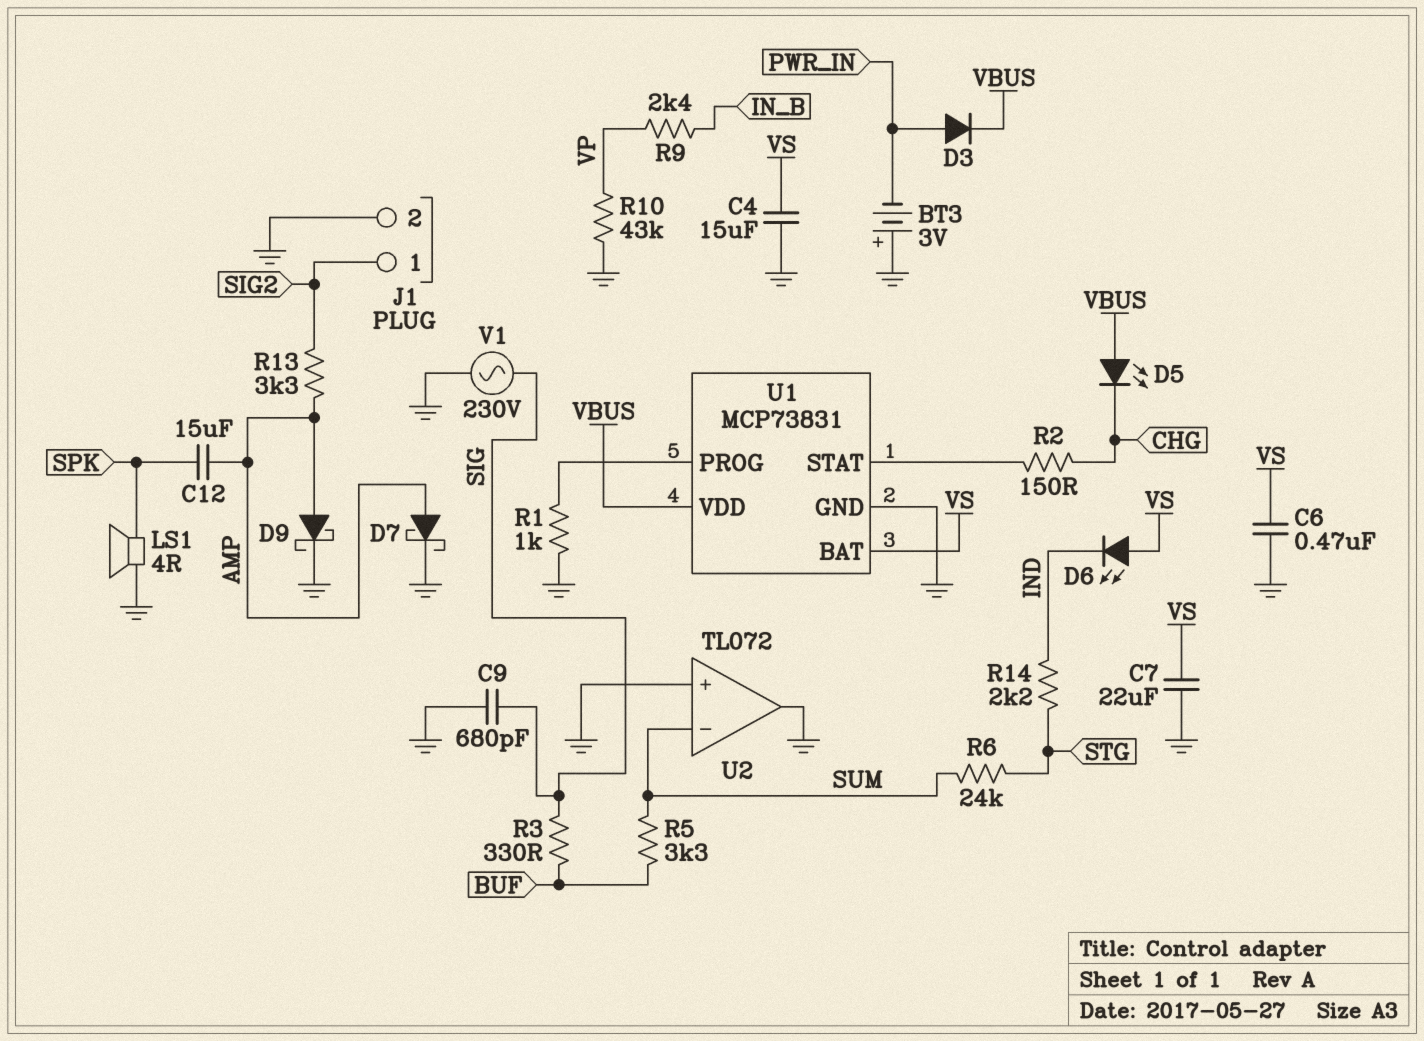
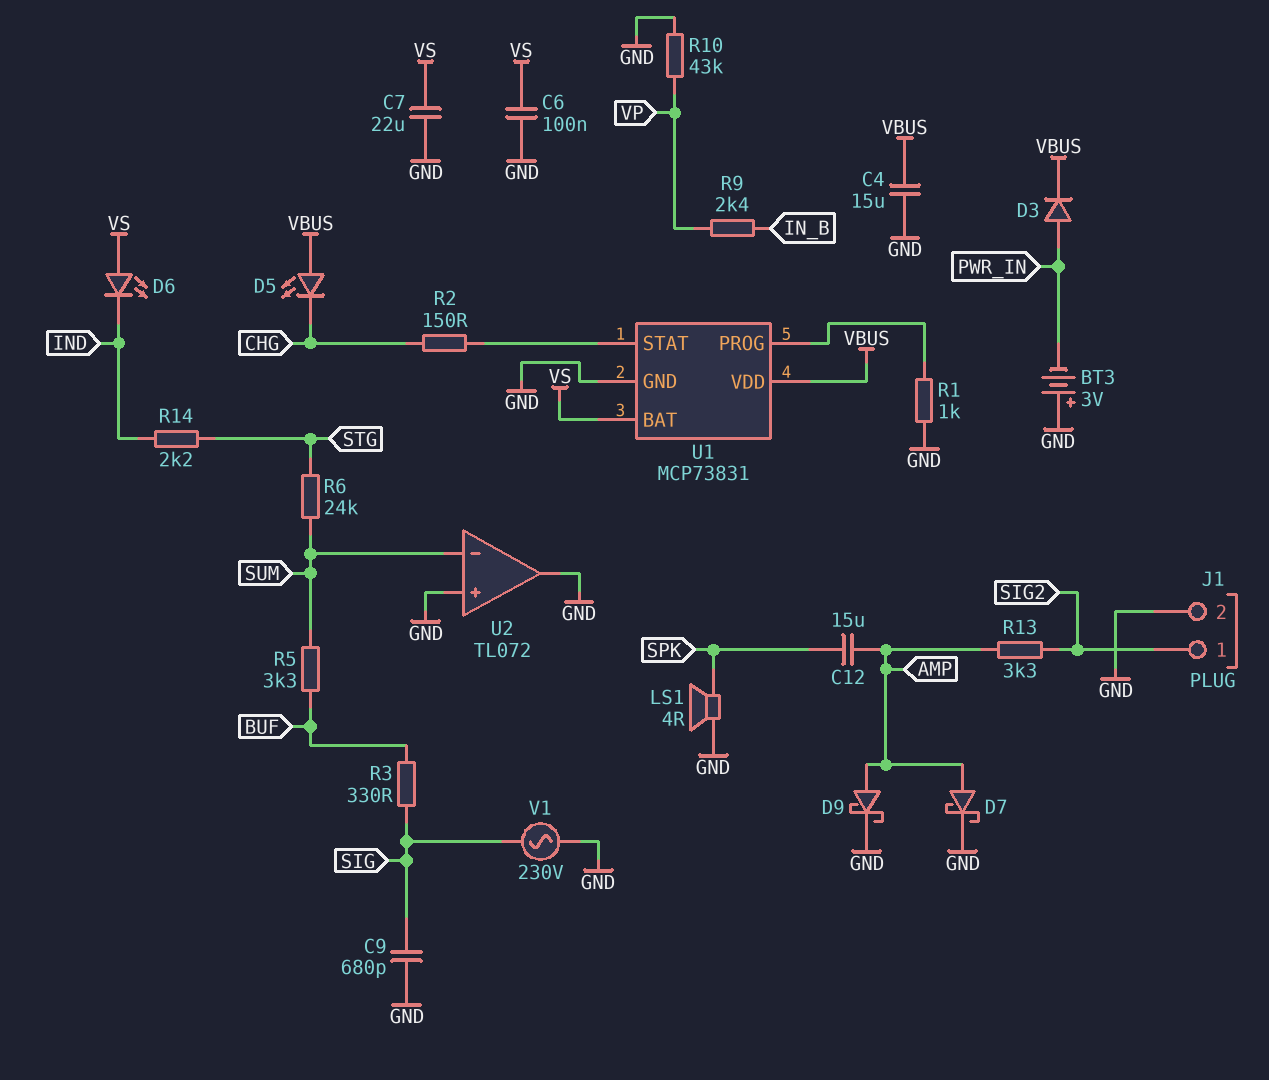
C4: 15uF (GND, VS) -> 15uF (GND, VBUS)
C6: 470nF (GND, VS) -> 100nF (GND, VS)

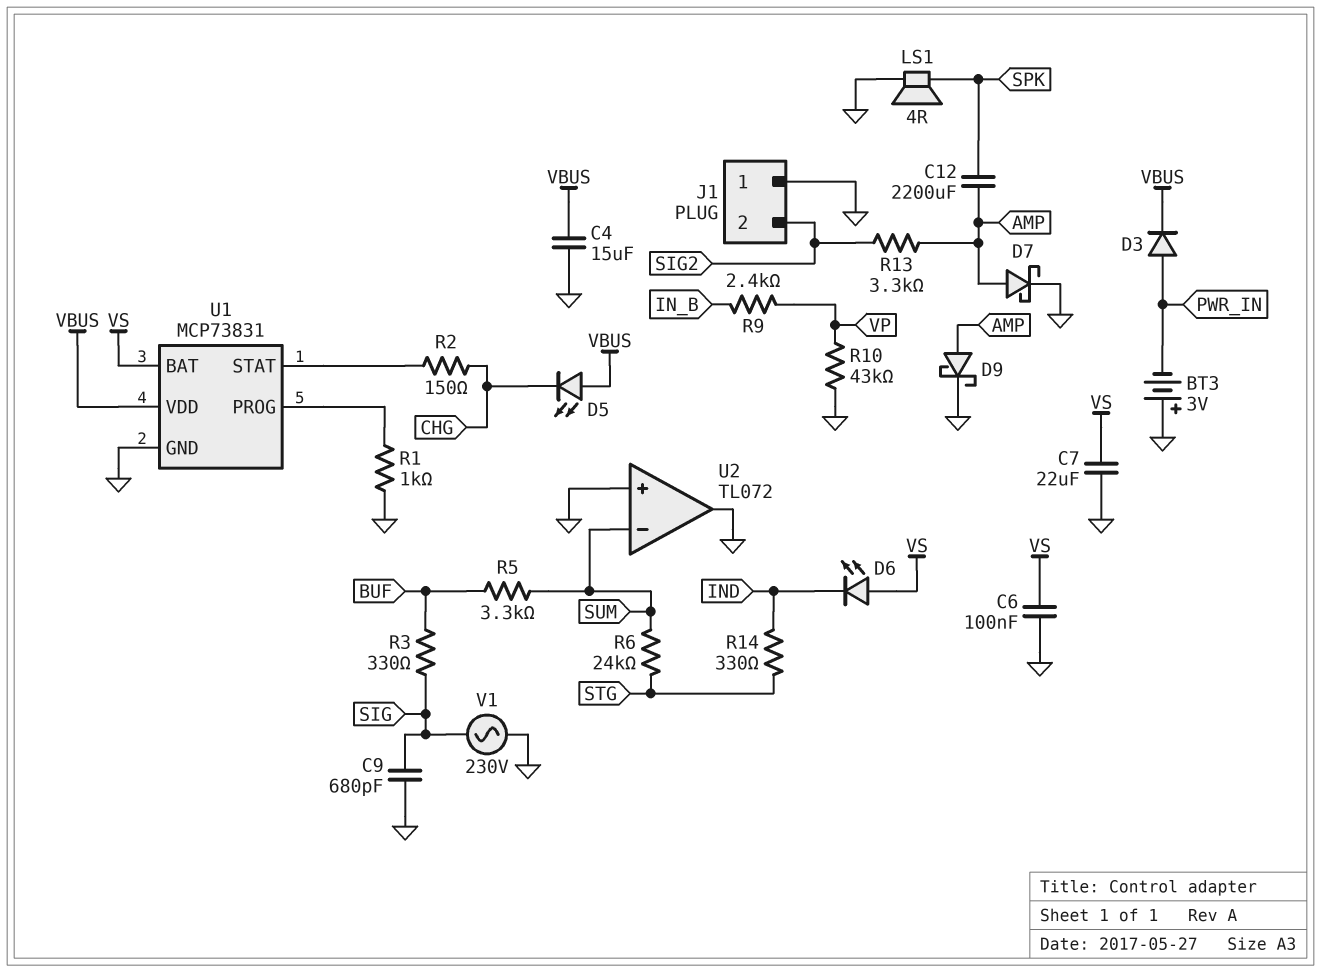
C12: 15uF (AMP, SPK) -> 2200uF (AMP, SPK)
J1 pin 1: SIG2 -> GND
J1 pin 2: GND -> SIG2
R14: 2.2k (IND, STG) -> 330 (IND, STG)

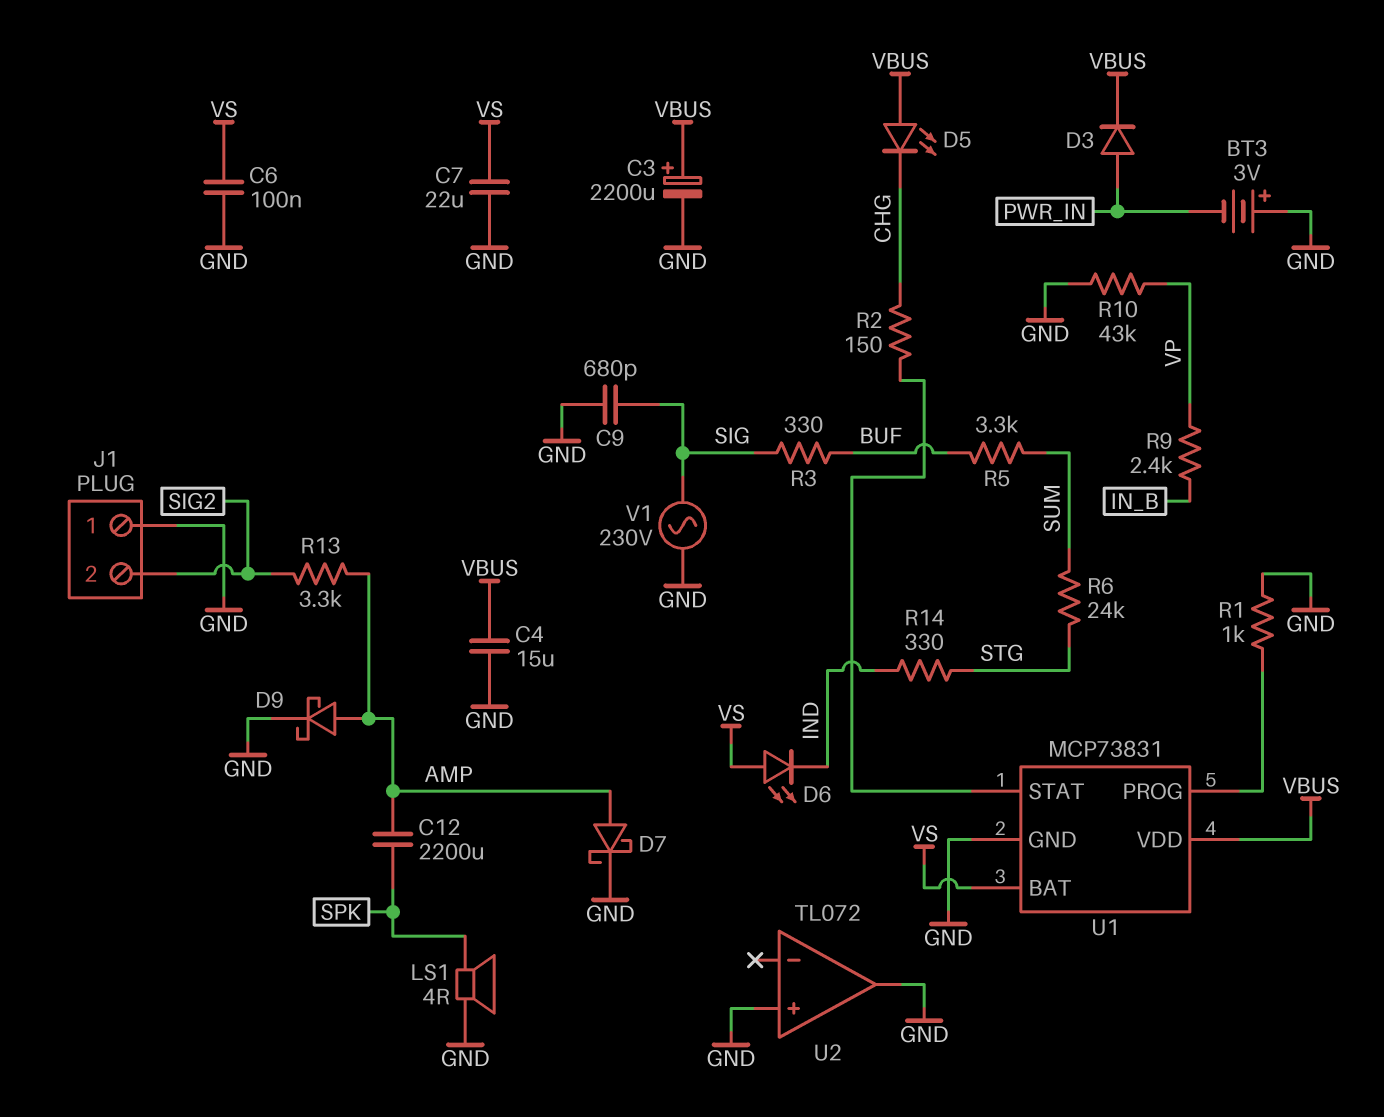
C3: none -> 2200uF (plus VBUS, minus GND)
U2 pin in-: SUM -> none

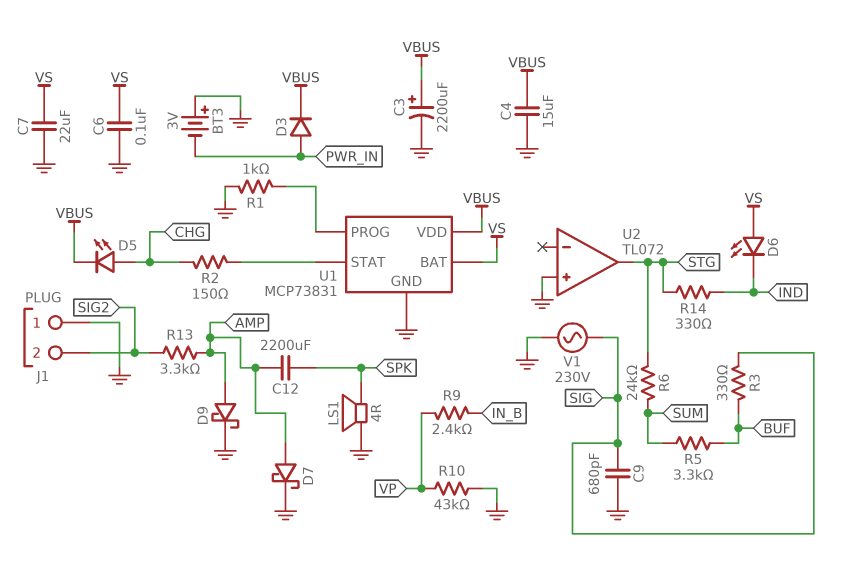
D5: LED (A VBUS, K CHG) -> LED (A CHG, K VBUS)
U2 pin out: GND -> STG

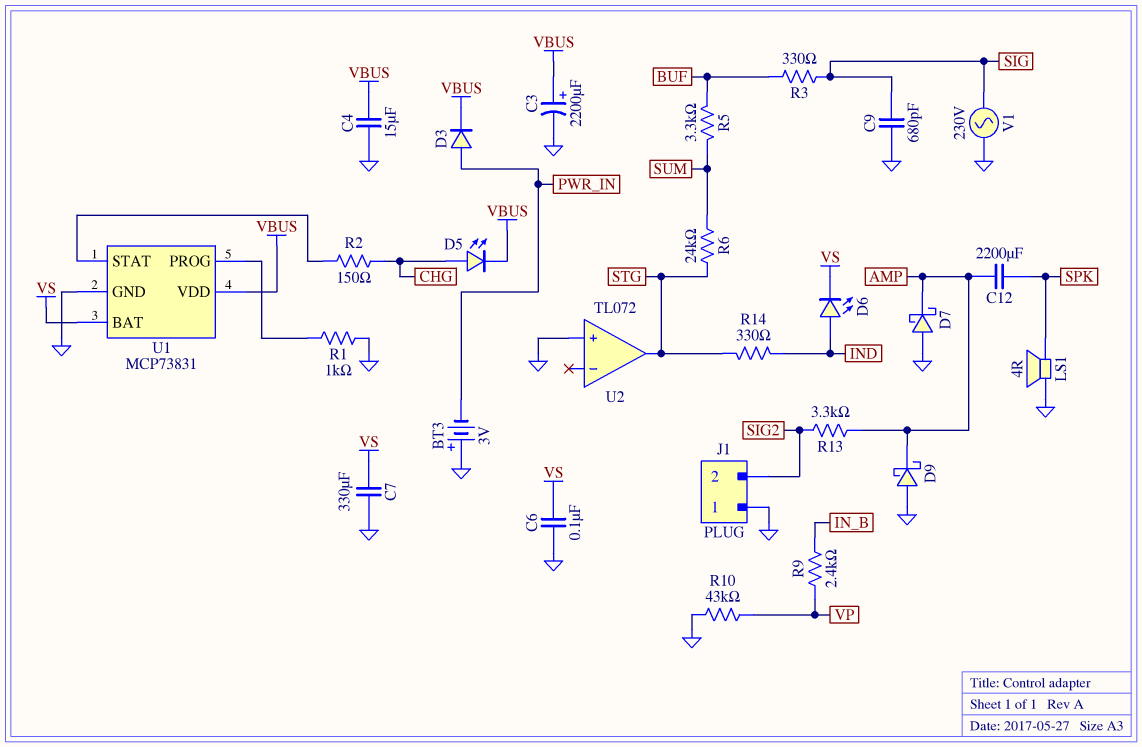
C7: 22uF (GND, VS) -> 330uF (GND, VS)
D6: LED (A VS, K IND) -> LED (A IND, K VS)
D7: schottky (A AMP, K GND) -> schottky (A GND, K AMP)
D9: schottky (A AMP, K GND) -> schottky (A GND, K AMP)

